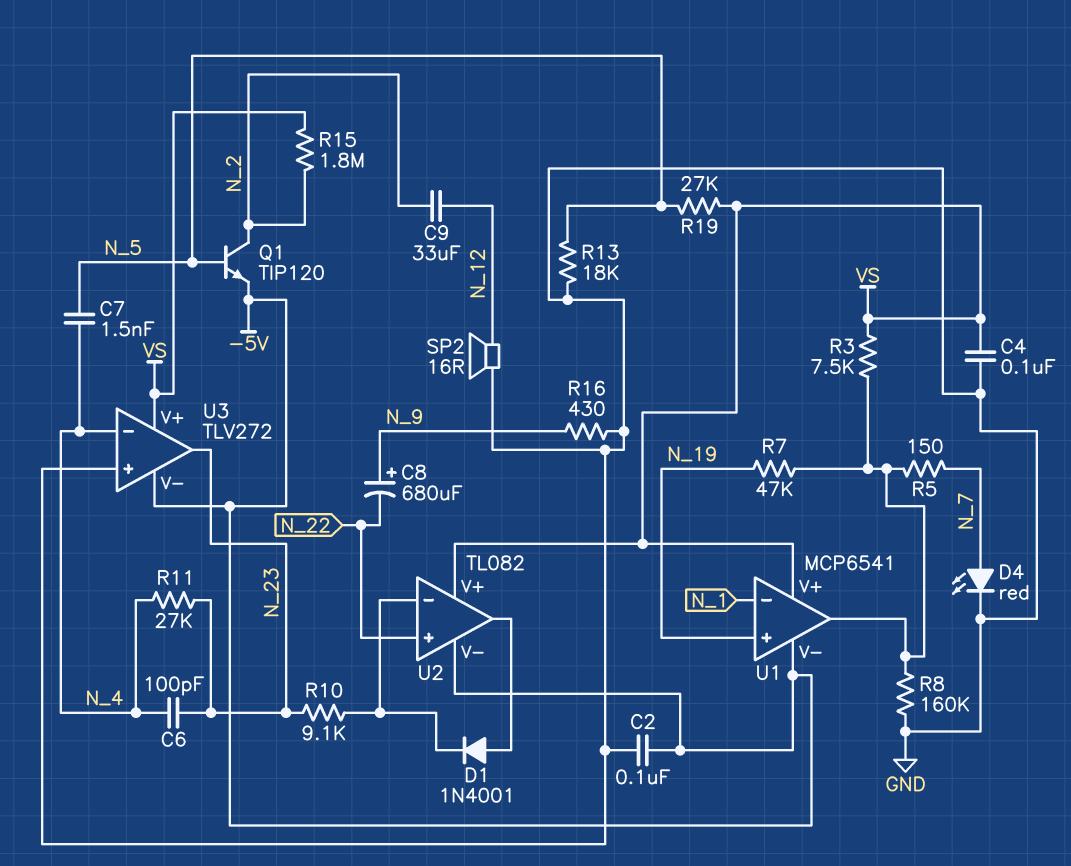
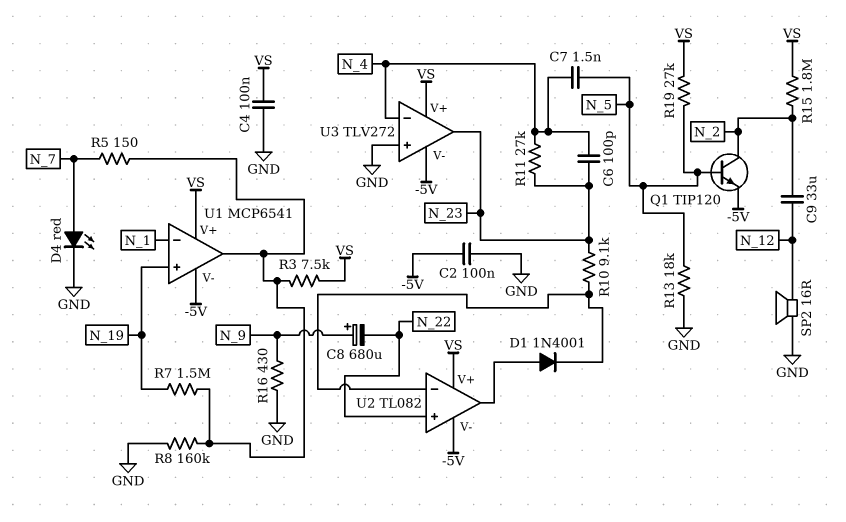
R7: 47k (N_19, U1/out) -> 1.5M (N_19, U1/out)

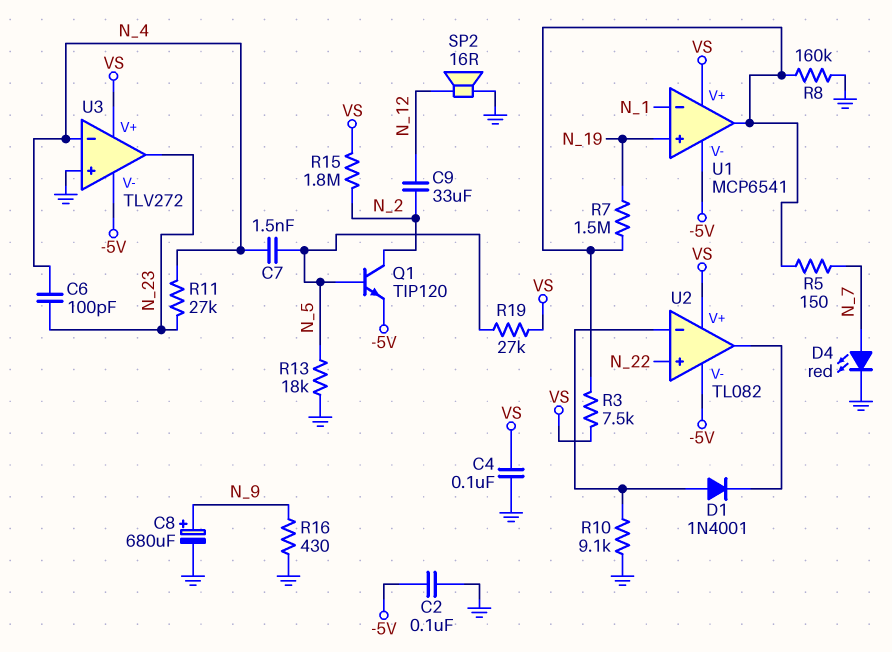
C8: 680uF (plus N_9, minus N_22) -> 680uF (plus N_9, minus GND)
D1: diode 1N4001 (A U2/out, K U2/in-) -> diode 1N4001 (A U2/in-, K U2/out)
R10: 9.1k (N_23, U2/in-) -> 9.1k (GND, U2/in-)

